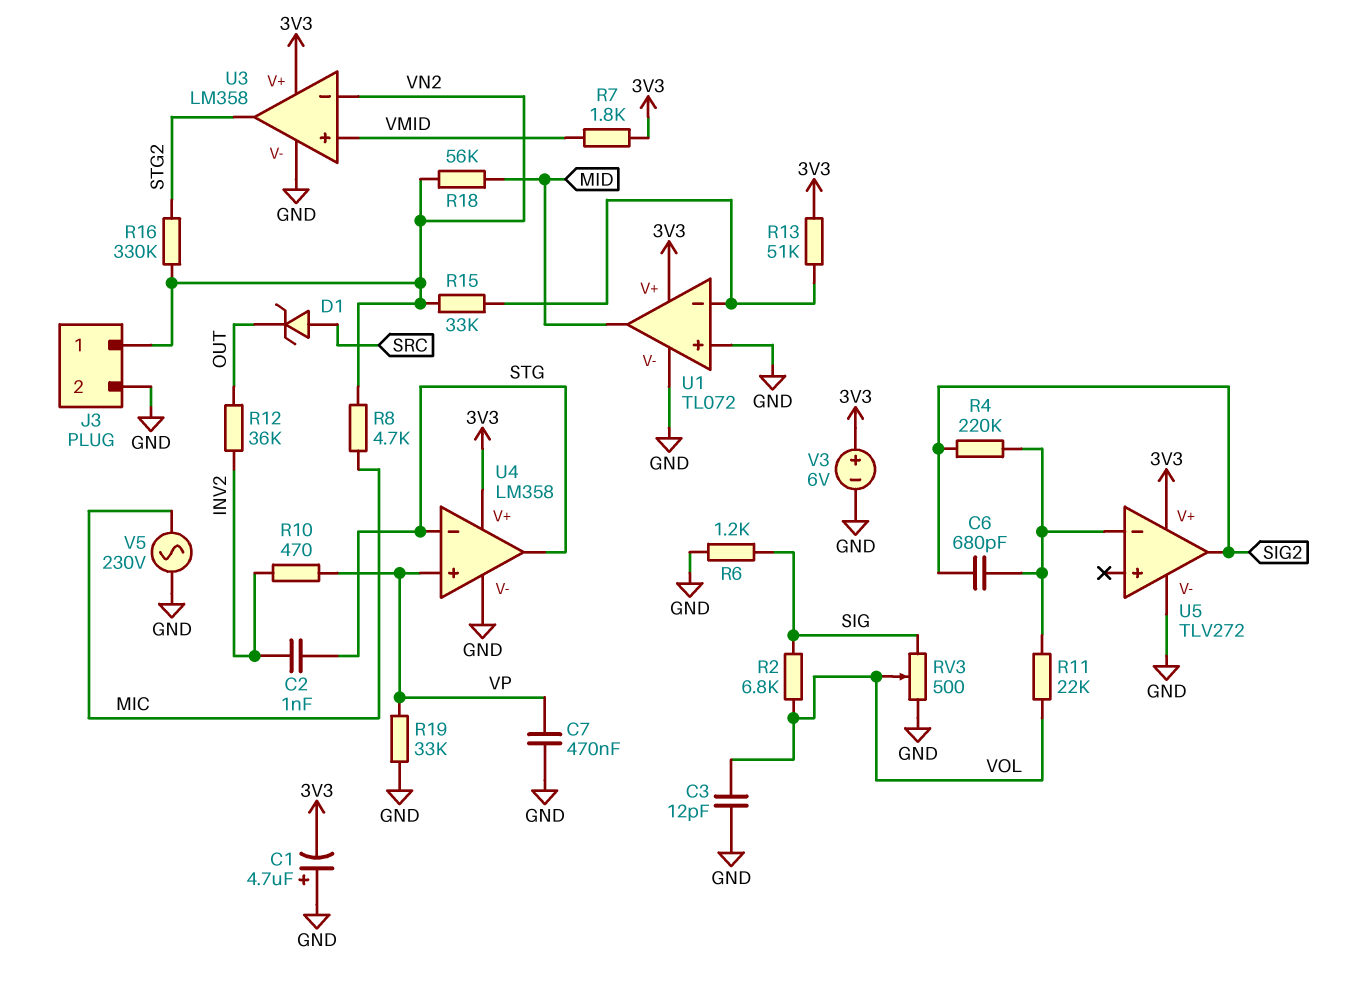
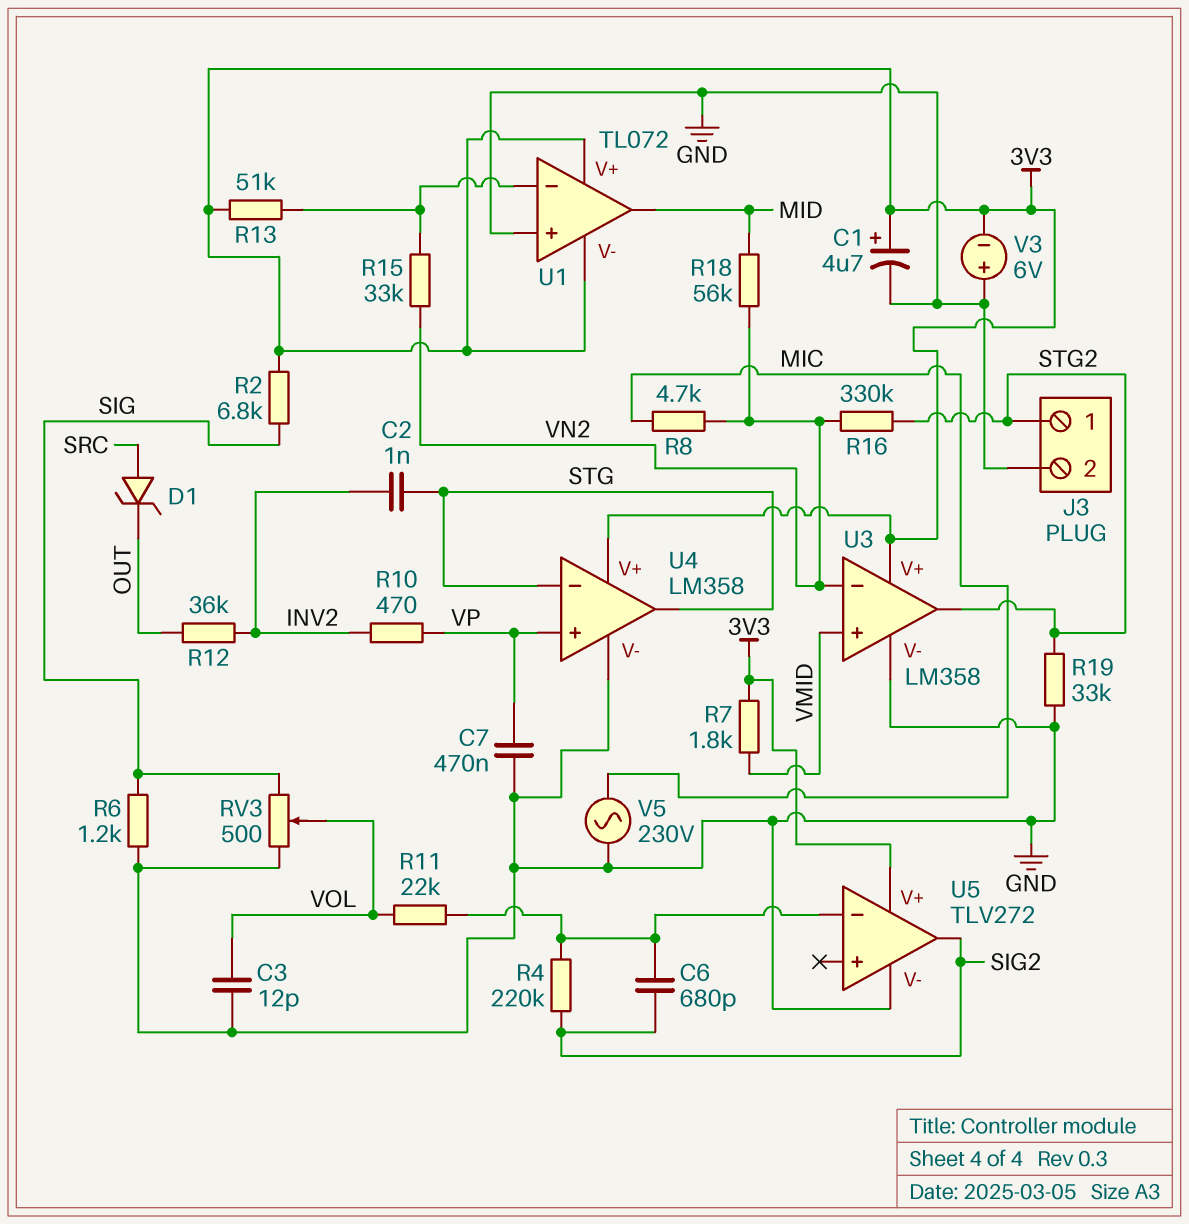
C1: 4.7uF (plus GND, minus 3V3) -> 4.7uF (plus 3V3, minus GND)
J3 pin 1: VN2 -> STG2
R2: 6.8k (SIG, VOL) -> 6.8k (3V3, SIG)
R19: 33k (GND, VP) -> 33k (GND, STG2)
U1 pin V-: GND -> 3V3
V3: 6V (plus 3V3, minus GND) -> 6V (plus GND, minus 3V3)

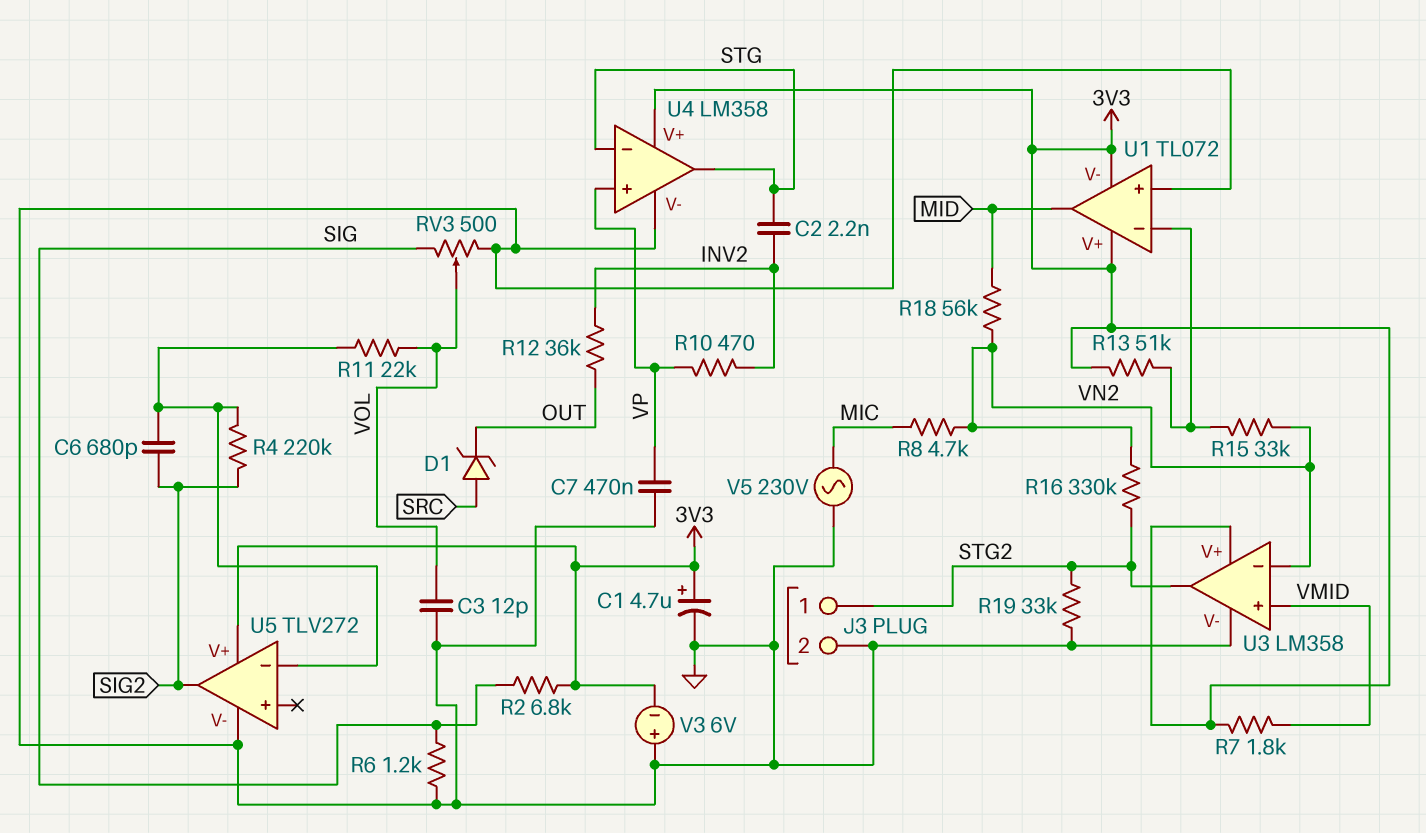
C2: 1nF (INV2, STG) -> 2.2nF (INV2, STG)

